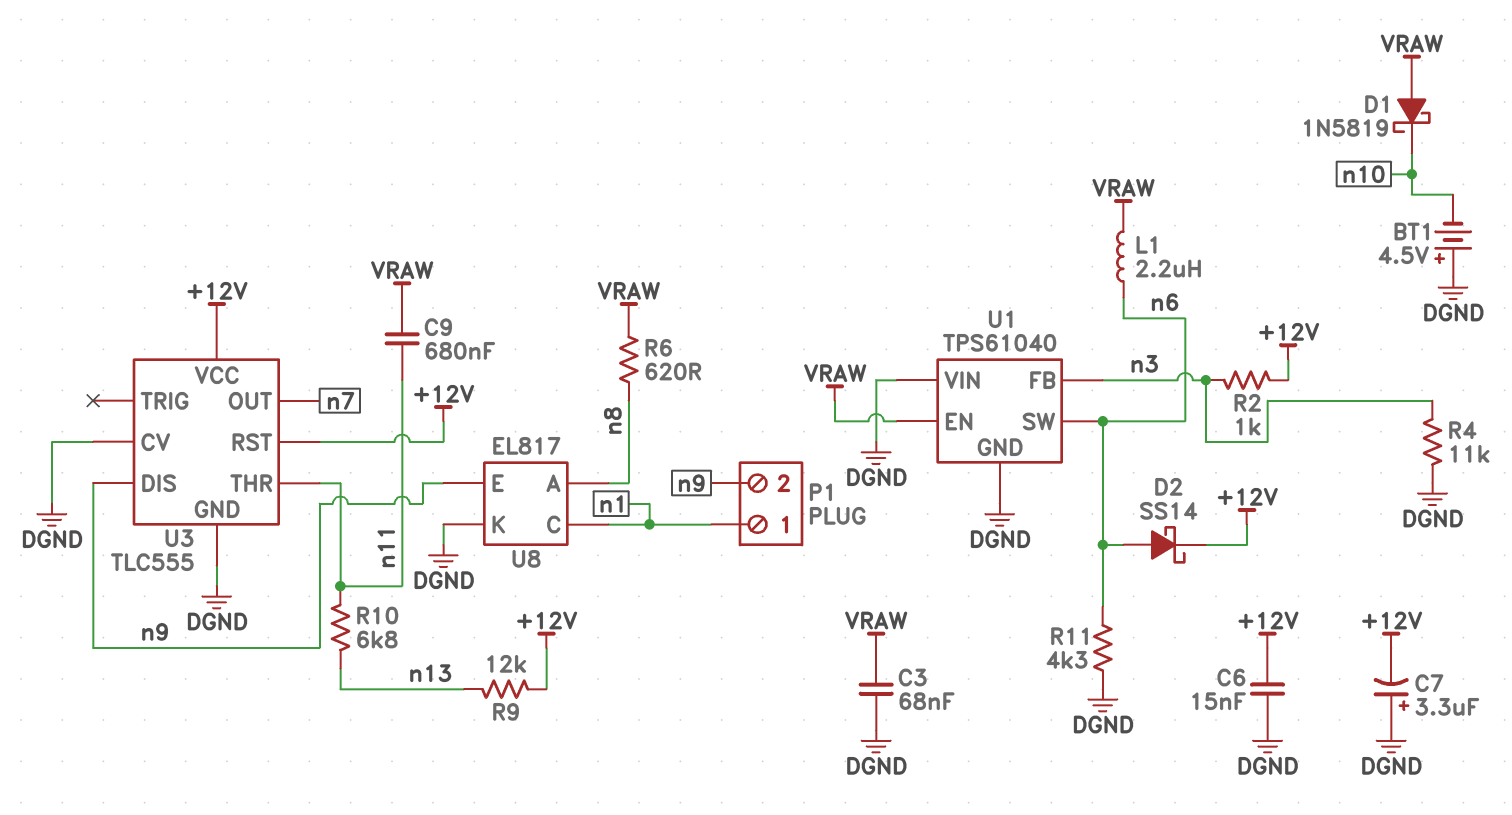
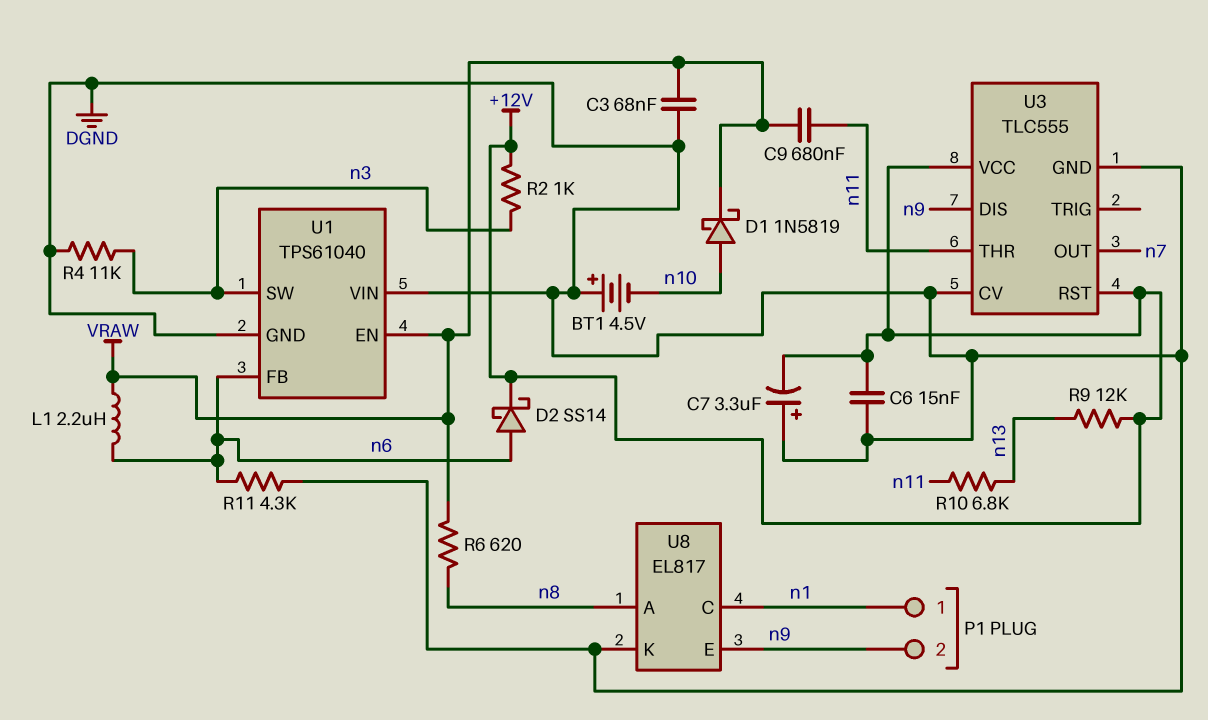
D1: schottky 1N5819 (A VRAW, K n10) -> schottky 1N5819 (A n10, K VRAW)
U1 pin FB: n3 -> n6
U1 pin SW: n6 -> n3

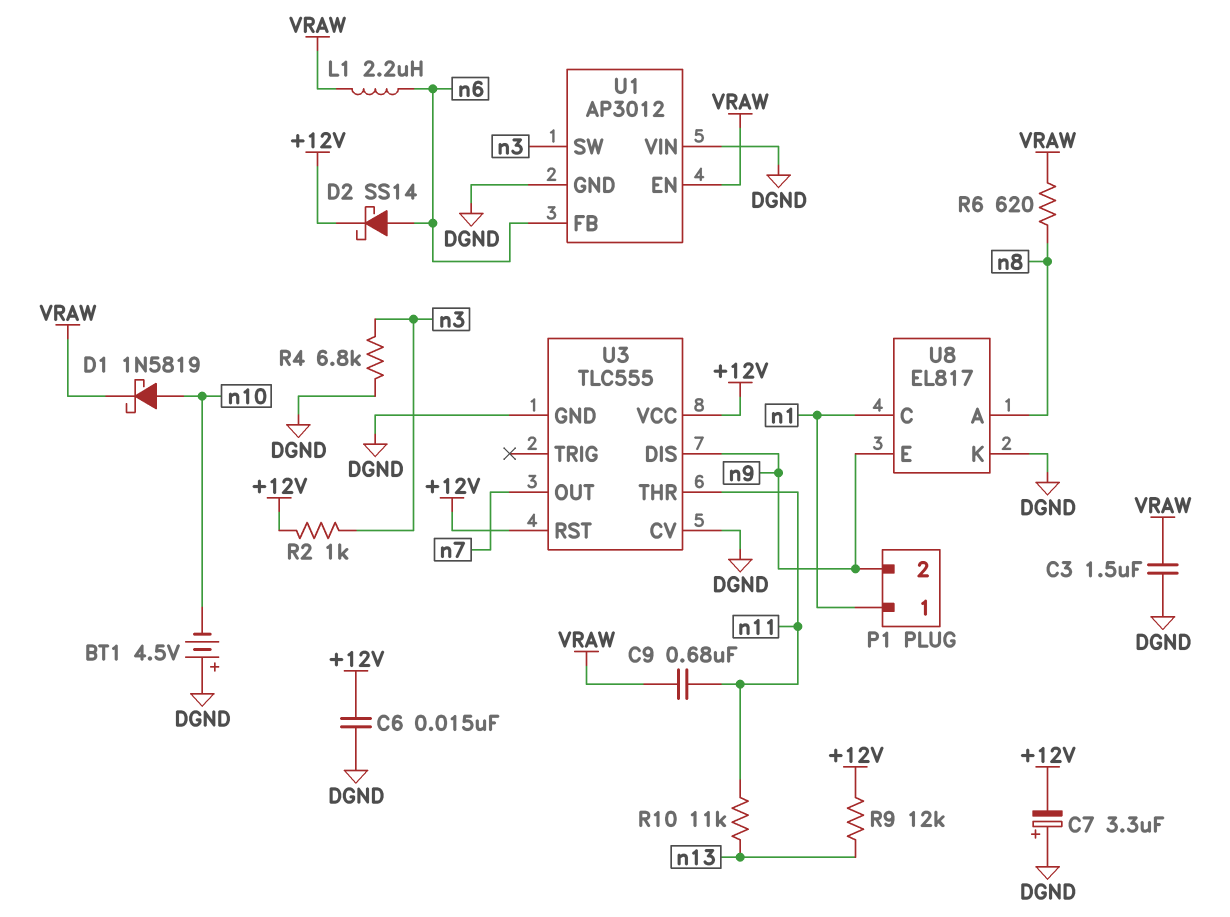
C3: 68nF (DGND, VRAW) -> 1.5uF (DGND, VRAW)
R4: 11k (DGND, n3) -> 6.8k (DGND, n3)
R10: 6.8k (n11, n13) -> 11k (n11, n13)
R11: 4.3k (DGND, n6) -> none
U1: TPS61040 -> AP3012

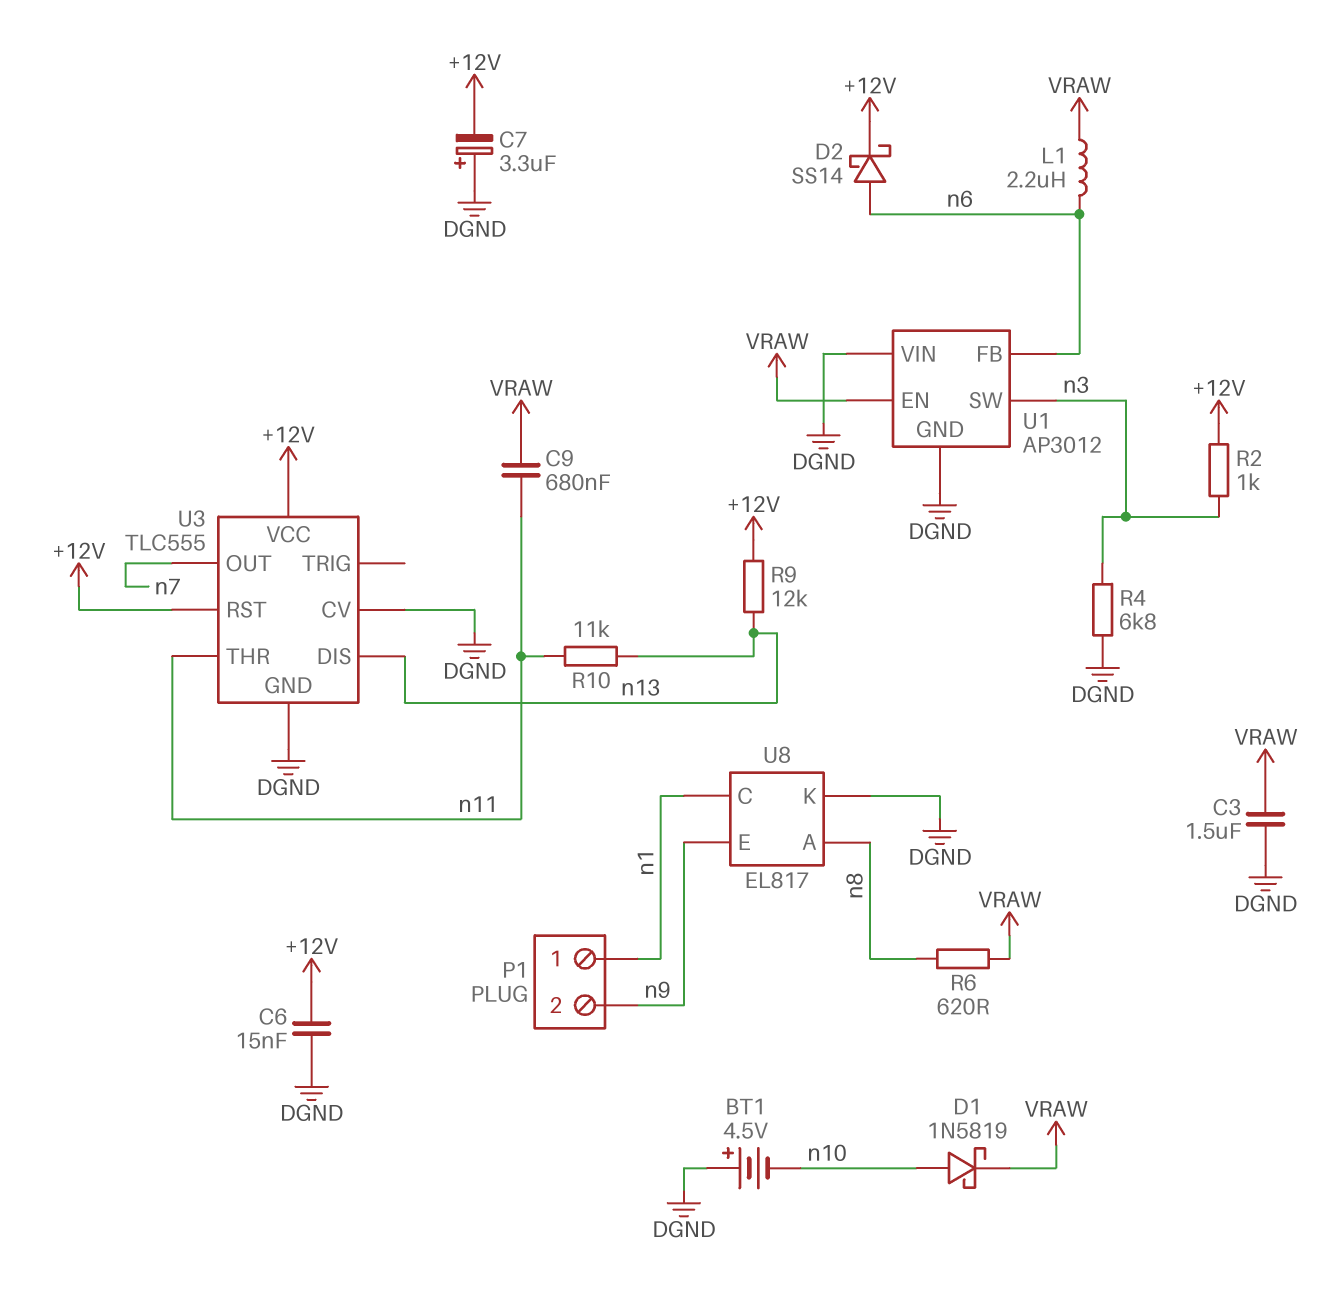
U3 pin DIS: n9 -> n13

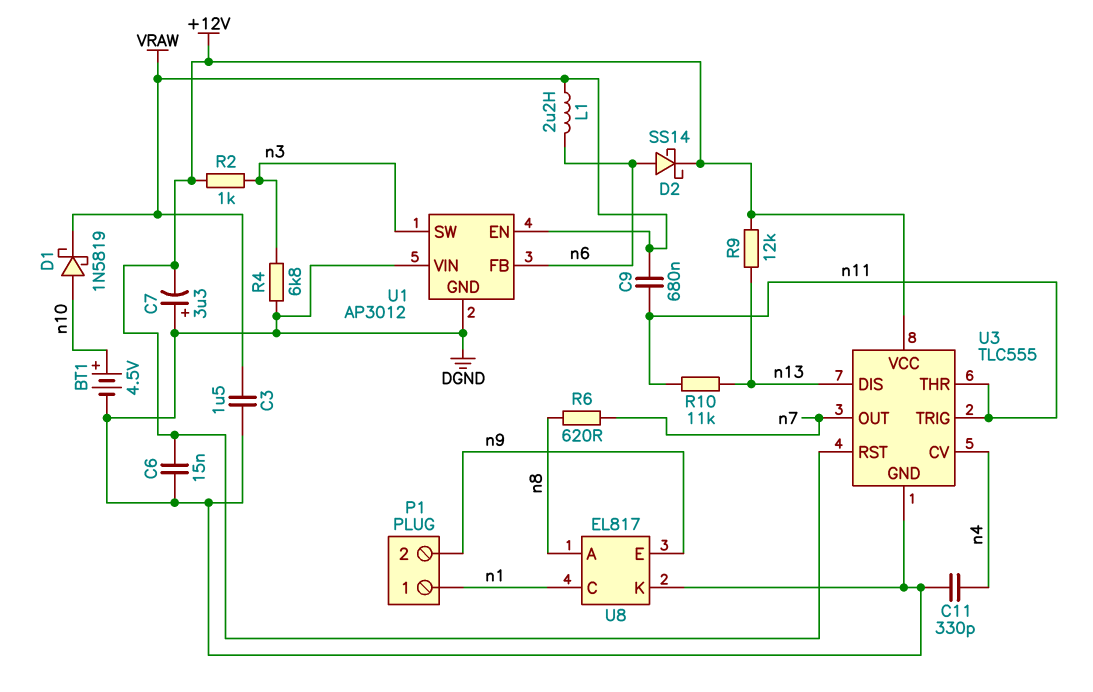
BT1: 4.5V (plus DGND, minus n10) -> 4.5V (plus n10, minus DGND)
C11: none -> 330pF (DGND, n4)
R6: 620 (VRAW, n8) -> 620 (n7, n8)
U3 pin CV: DGND -> n4
U3 pin TRIG: none -> n11

